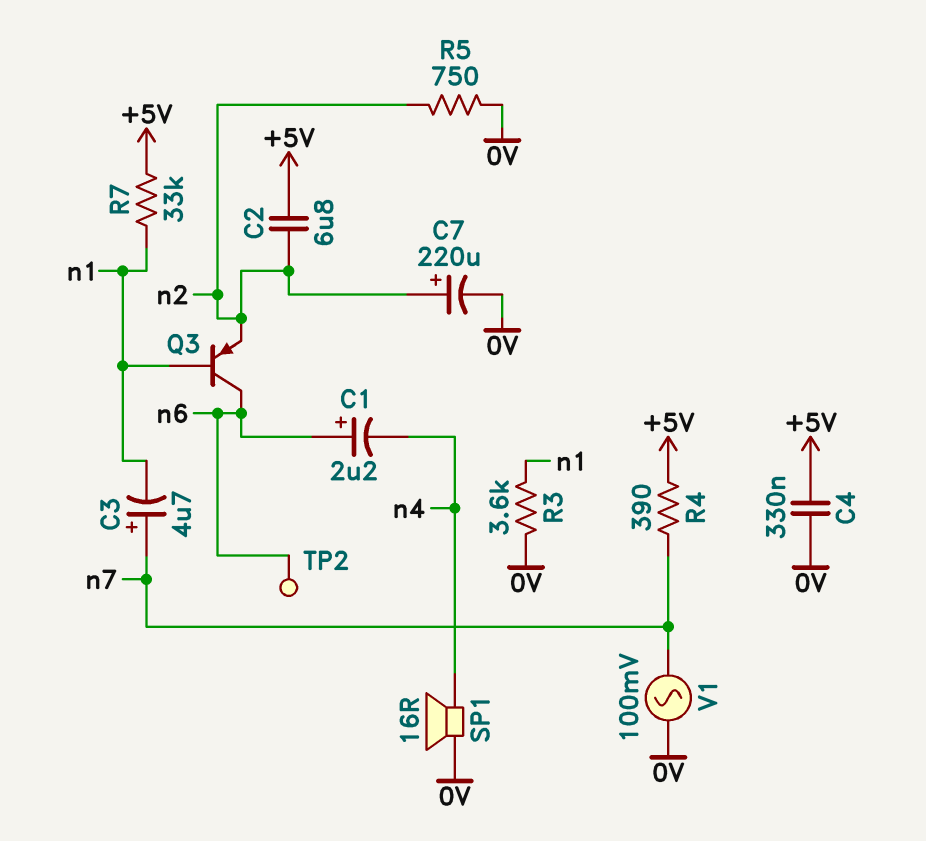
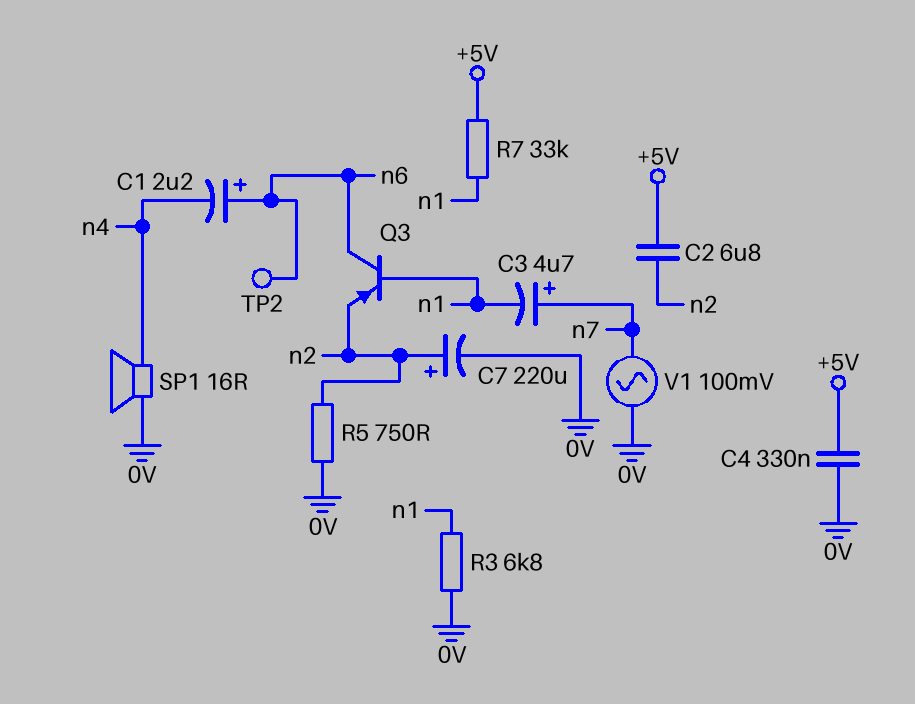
R3: 3.6k (0V, n1) -> 6.8k (0V, n1)
R4: 390 (+5V, n7) -> none

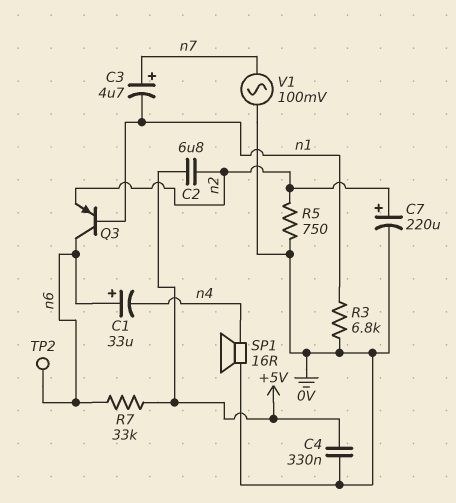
C1: 2.2uF (plus n6, minus n4) -> 33uF (plus n6, minus n4)
R7: 33k (+5V, n1) -> 33k (+5V, n6)

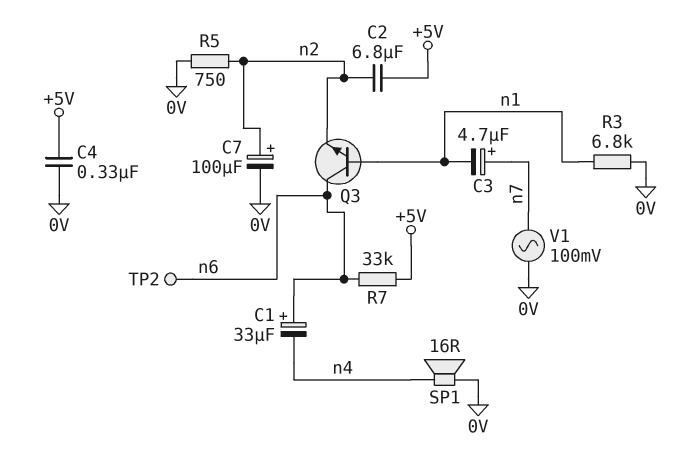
C7: 220uF (plus n2, minus 0V) -> 100uF (plus n2, minus 0V)
Q3: PNP (B n1, C n6, E n2) -> NPN (B n1, C n6, E n2)

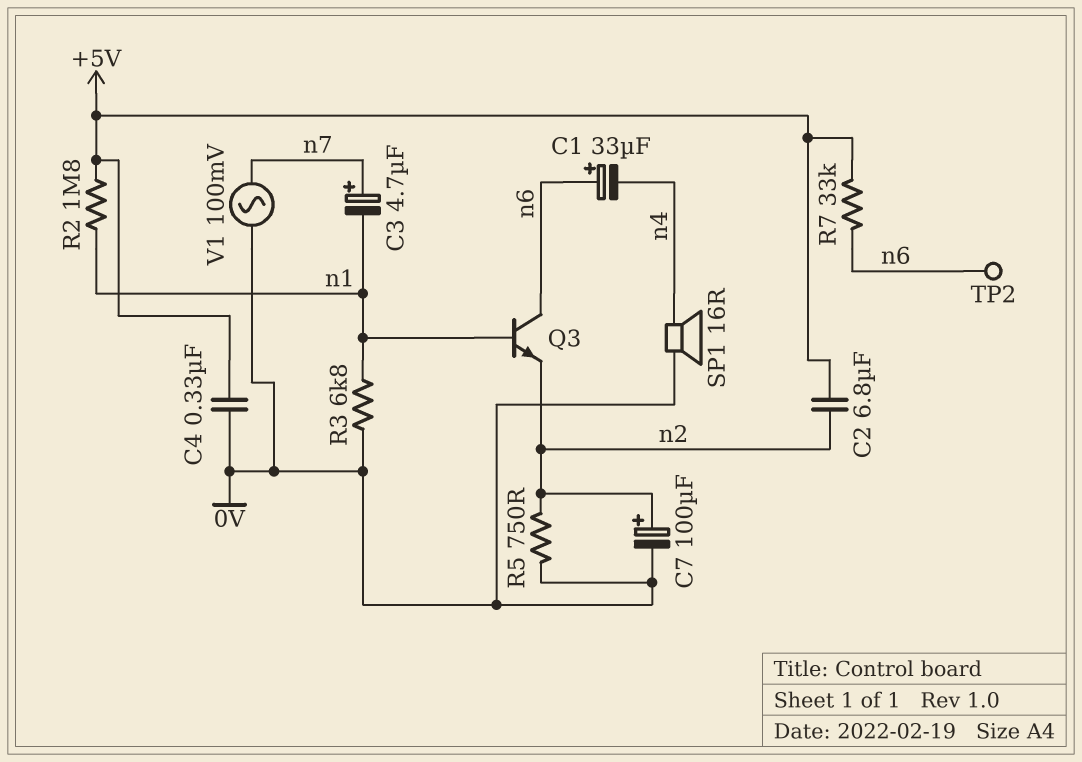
R2: none -> 1.8M (+5V, n1)

